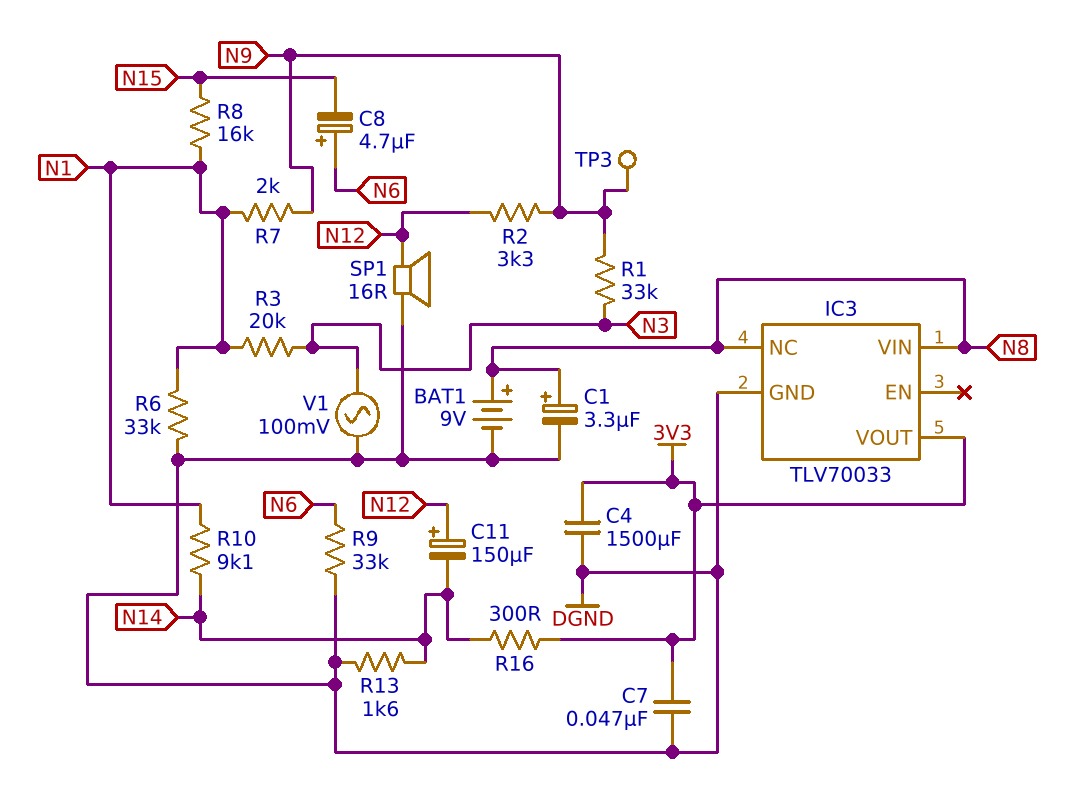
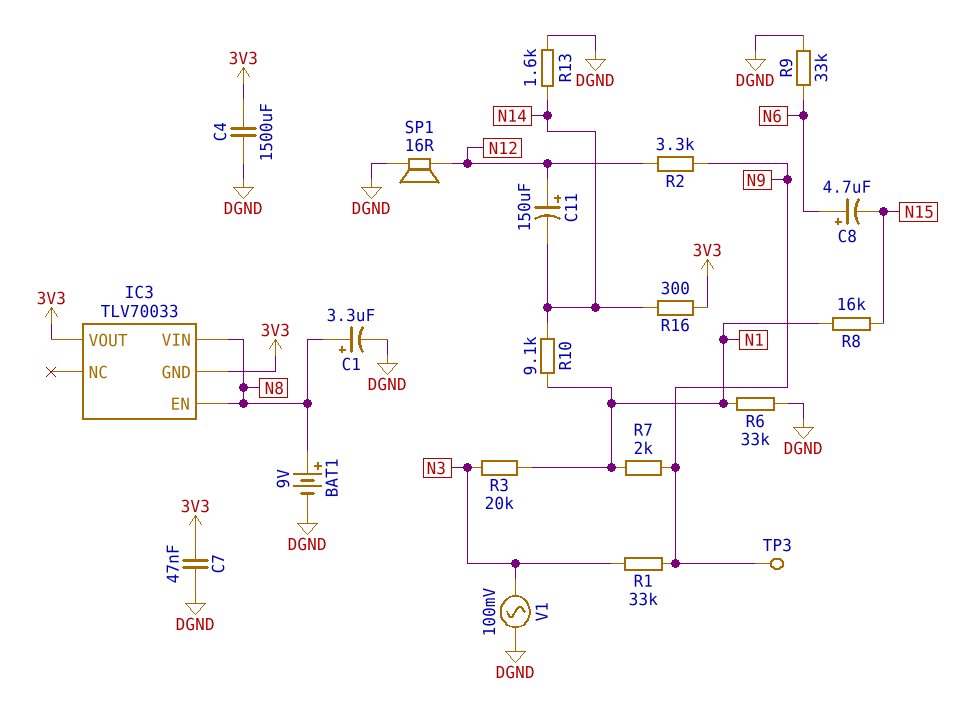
IC3 pin EN: none -> N8
IC3 pin GND: DGND -> 3V3
IC3 pin NC: N8 -> none

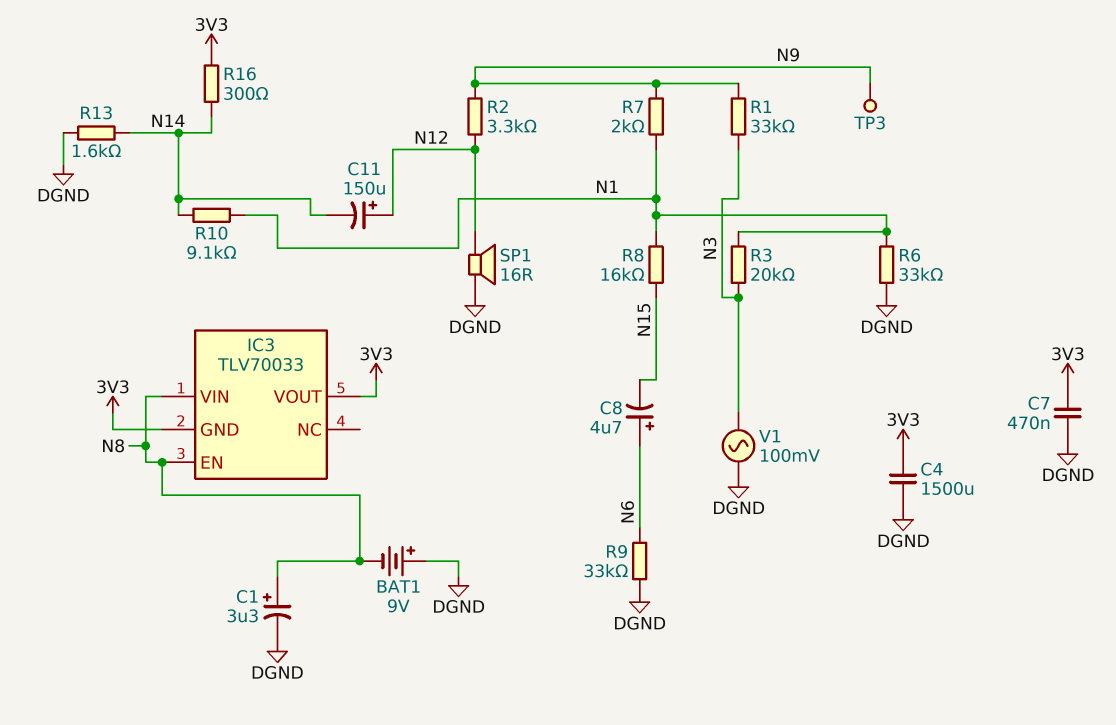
BAT1: 9V (plus N8, minus DGND) -> 9V (plus DGND, minus N8)
C7: 47nF (3V3, DGND) -> 470nF (3V3, DGND)

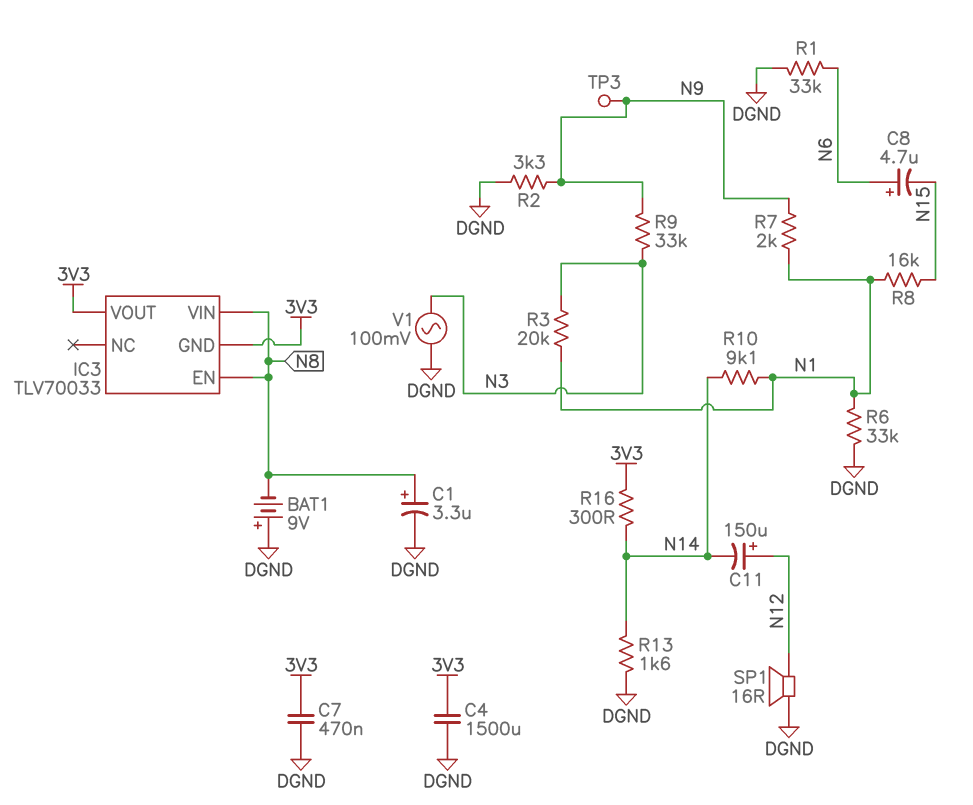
R1: 33k (N3, N9) -> 33k (DGND, N6)
R2: 3.3k (N9, N12) -> 3.3k (DGND, N9)
R9: 33k (DGND, N6) -> 33k (N3, N9)

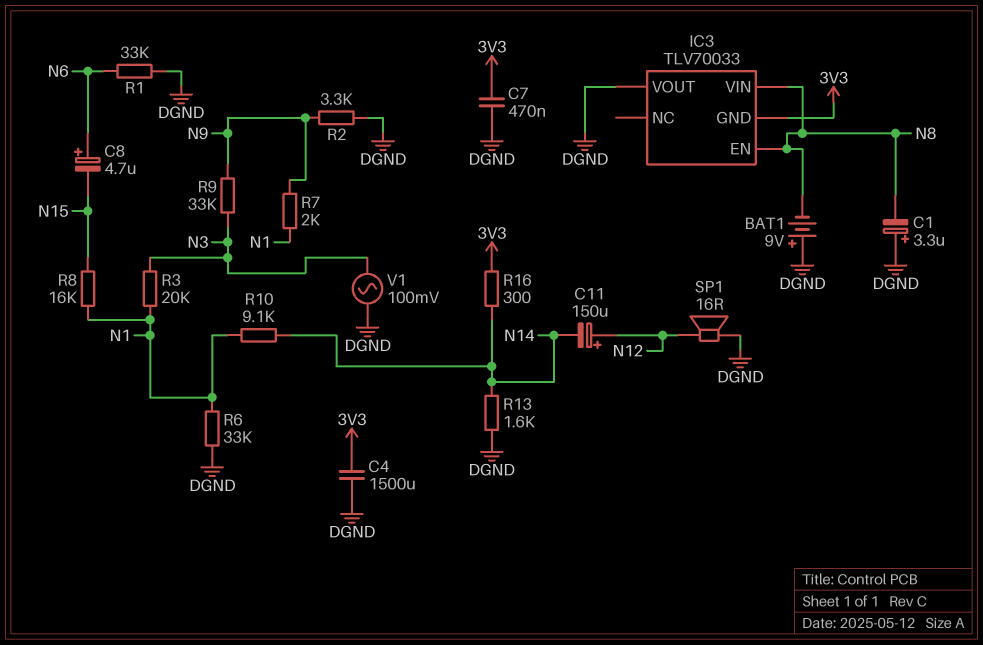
C1: 3.3uF (plus N8, minus DGND) -> 3.3uF (plus DGND, minus N8)
IC3 pin VOUT: 3V3 -> DGND
TP3: test point (N9) -> none

